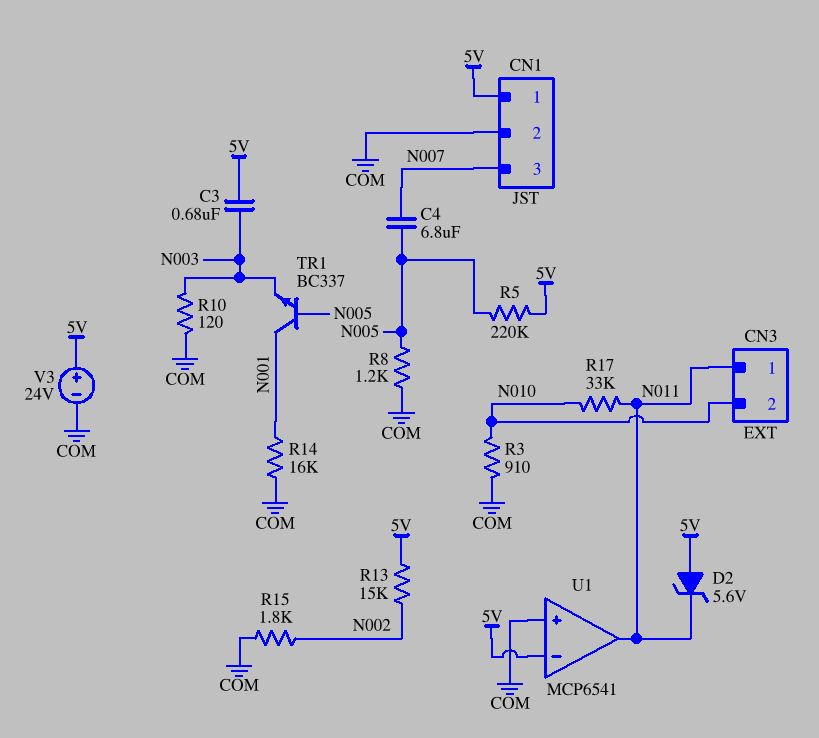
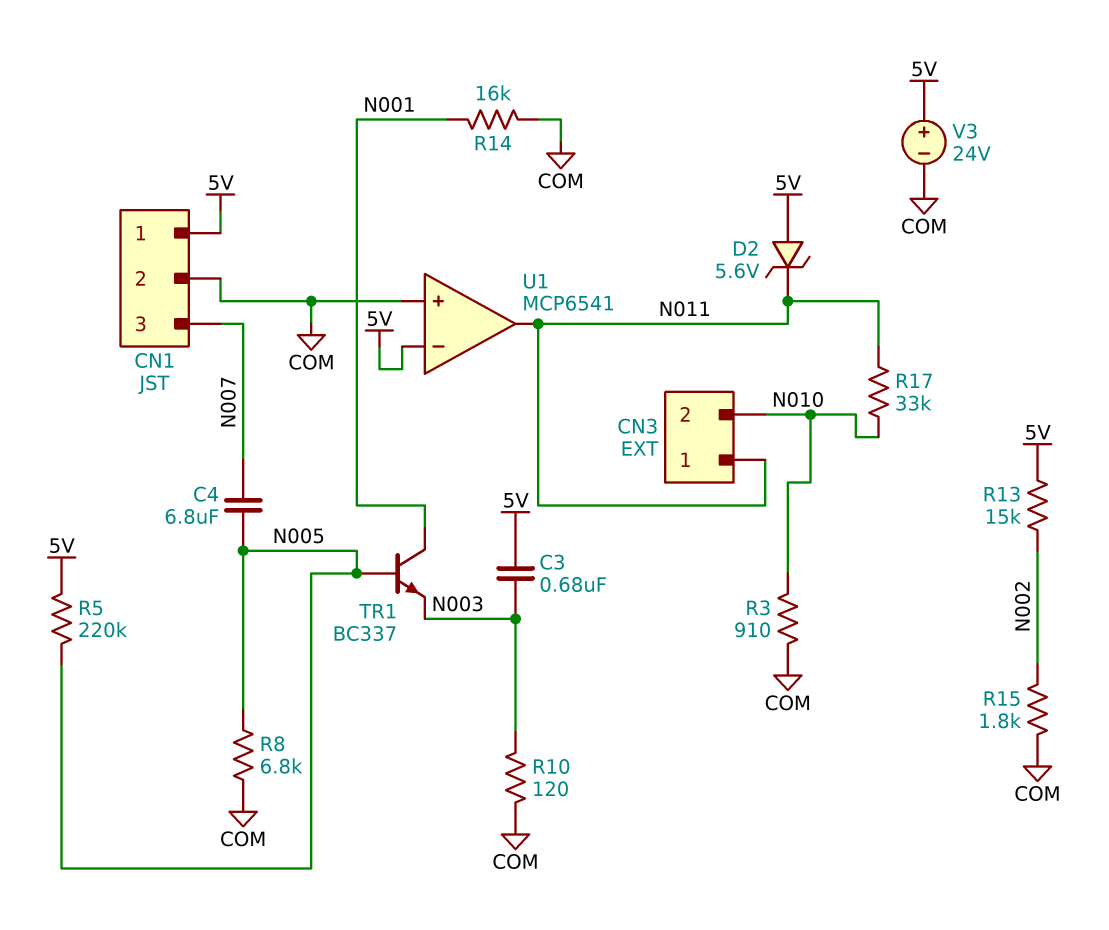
R8: 1.2k (COM, N005) -> 6.8k (COM, N005)

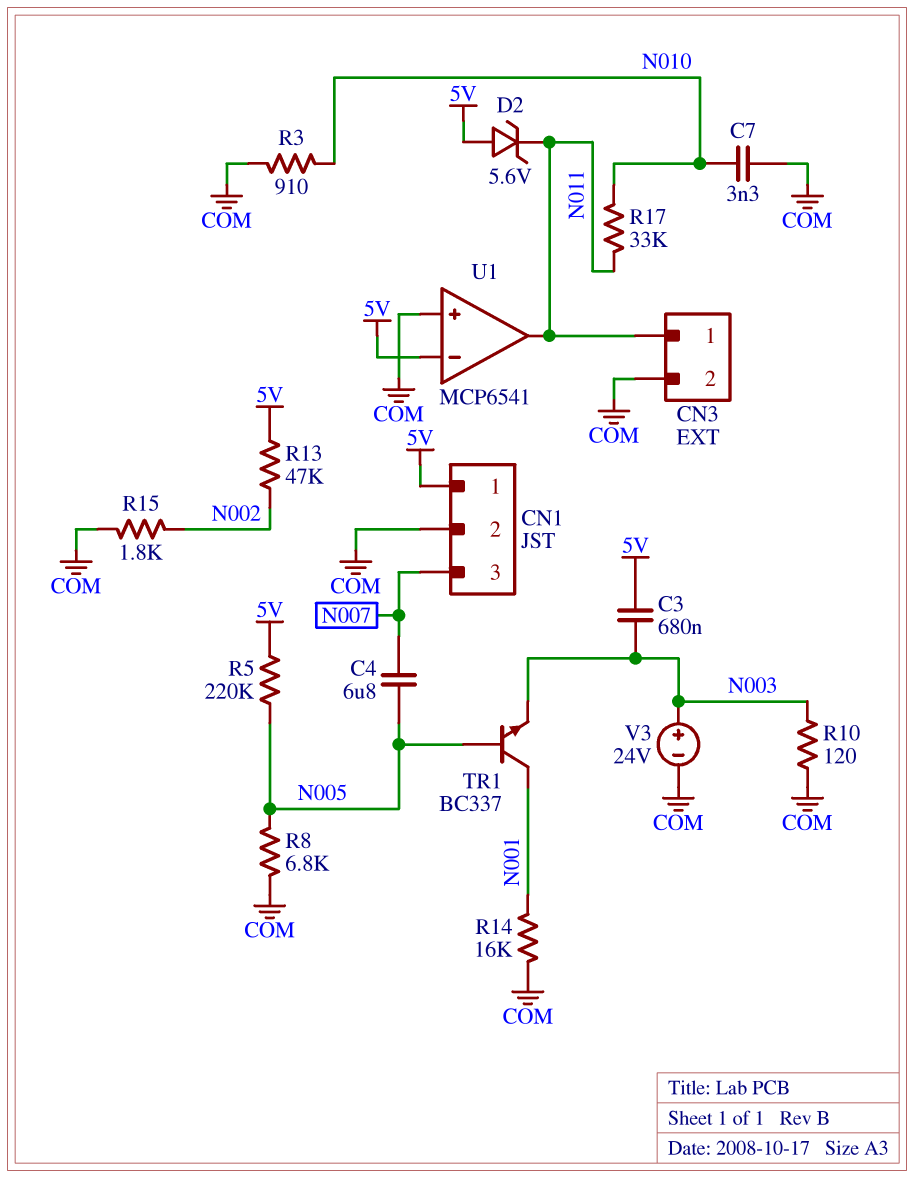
C7: none -> 3.3nF (COM, N010)
CN3 pin 2: N010 -> COM
R13: 15k (5V, N002) -> 47k (5V, N002)
V3: 24V (plus 5V, minus COM) -> 24V (plus N003, minus COM)

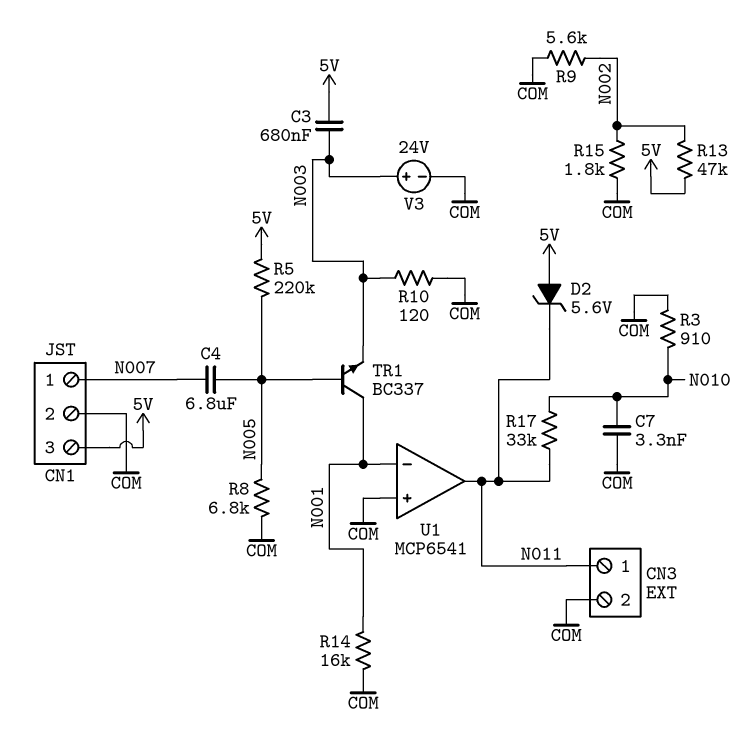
CN1 pin 1: 5V -> N007
CN1 pin 3: N007 -> 5V
R9: none -> 5.6k (COM, N002)
U1 pin in-: 5V -> N001

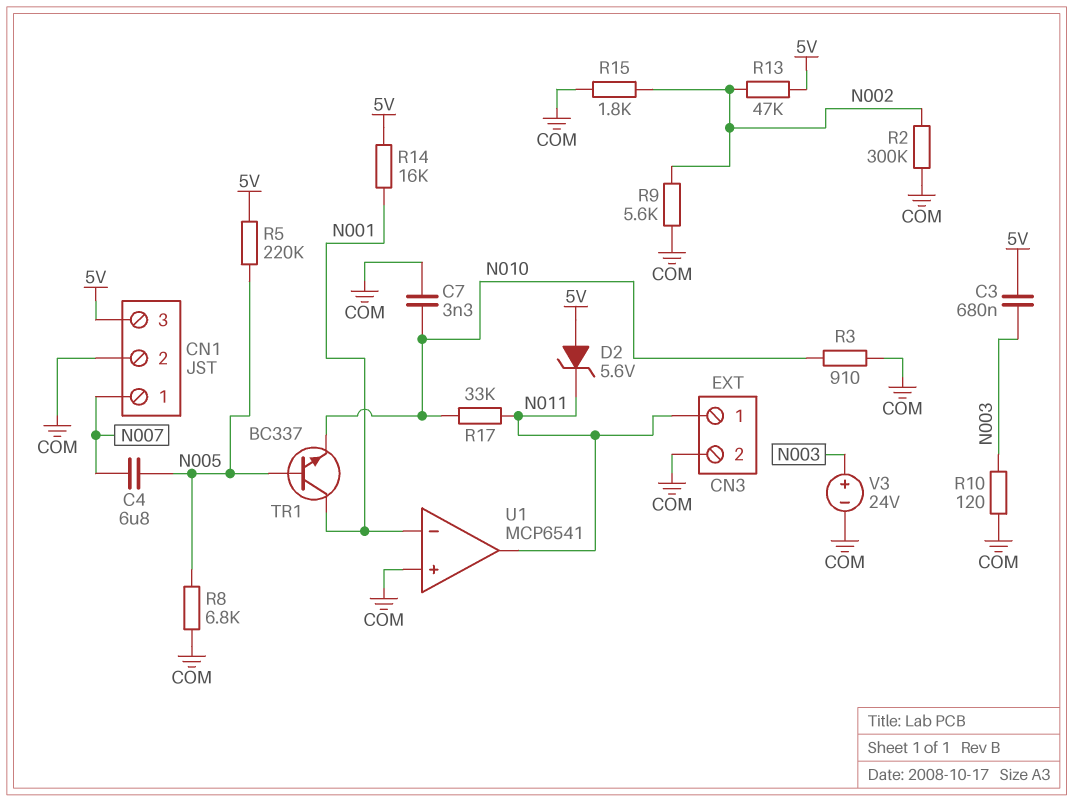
R2: none -> 300k (COM, N002)
R14: 16k (COM, N001) -> 16k (5V, N001)
TR1: NPN BC337 (B N005, C N001, E N003) -> NPN BC337 (B N005, C N001, E N010)

